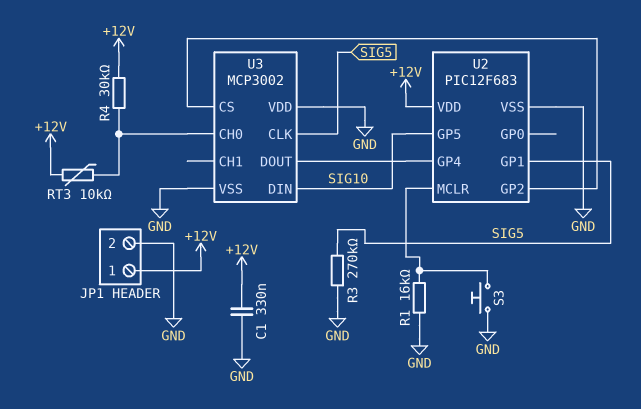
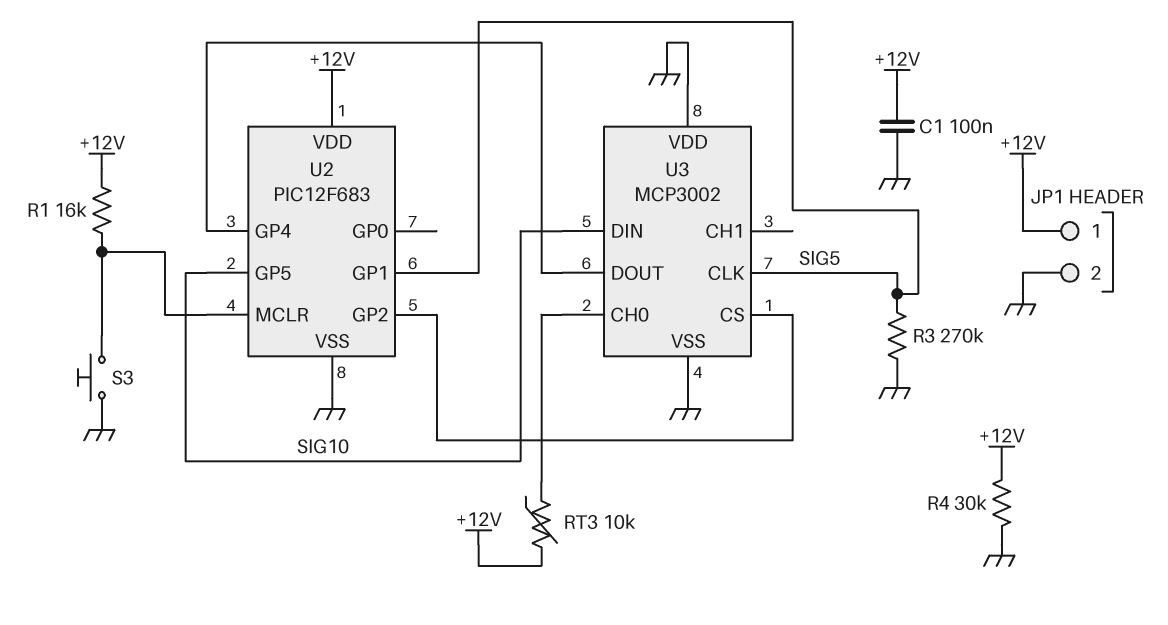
C1: 330nF (+12V, GND) -> 100nF (+12V, GND)
R1: 16k (GND, U2/MCLR) -> 16k (+12V, U2/MCLR)
R4: 30k (+12V, U3/CH0) -> 30k (+12V, GND)

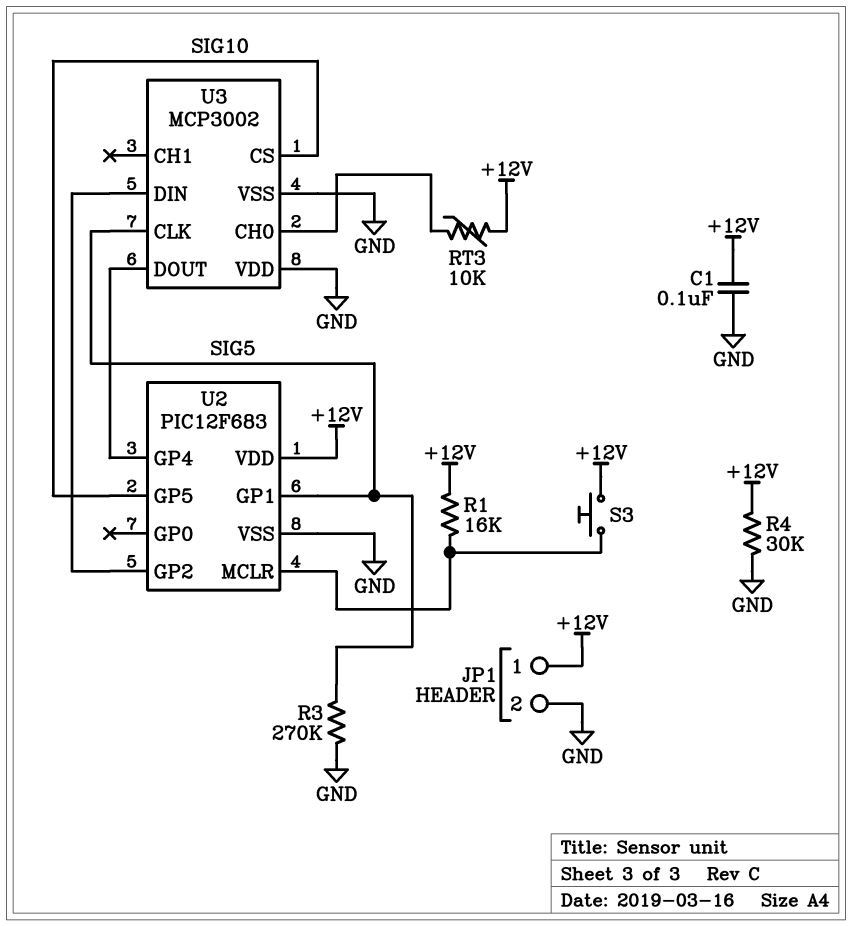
S3: button (GND, U2/MCLR) -> button (+12V, U2/MCLR)
U3 pin CS: U2/GP2 -> SIG10
U3 pin DIN: SIG10 -> U2/GP2

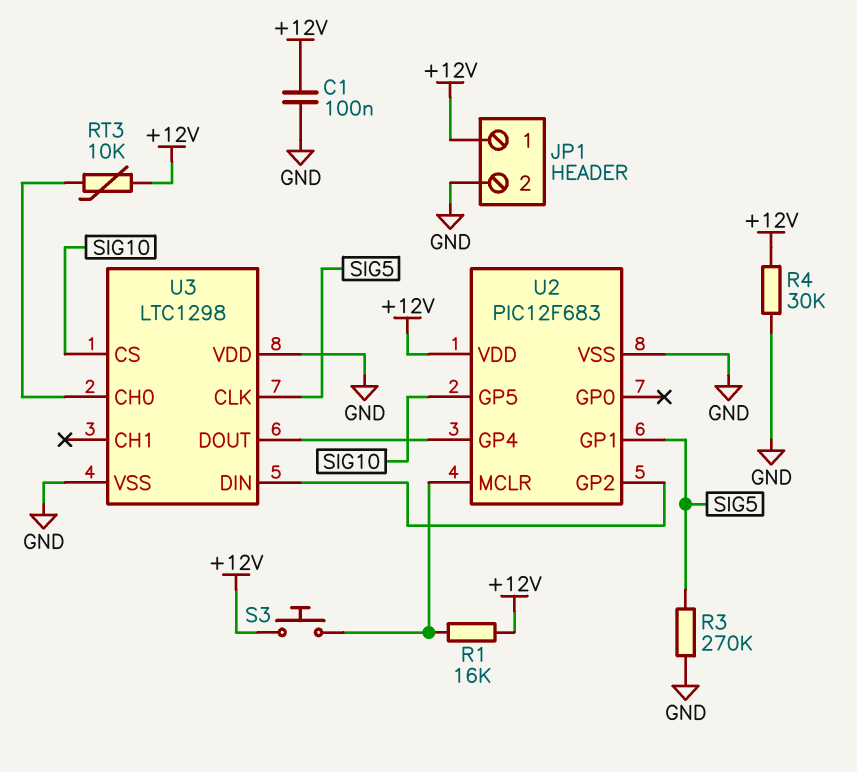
U3: MCP3002 -> LTC1298

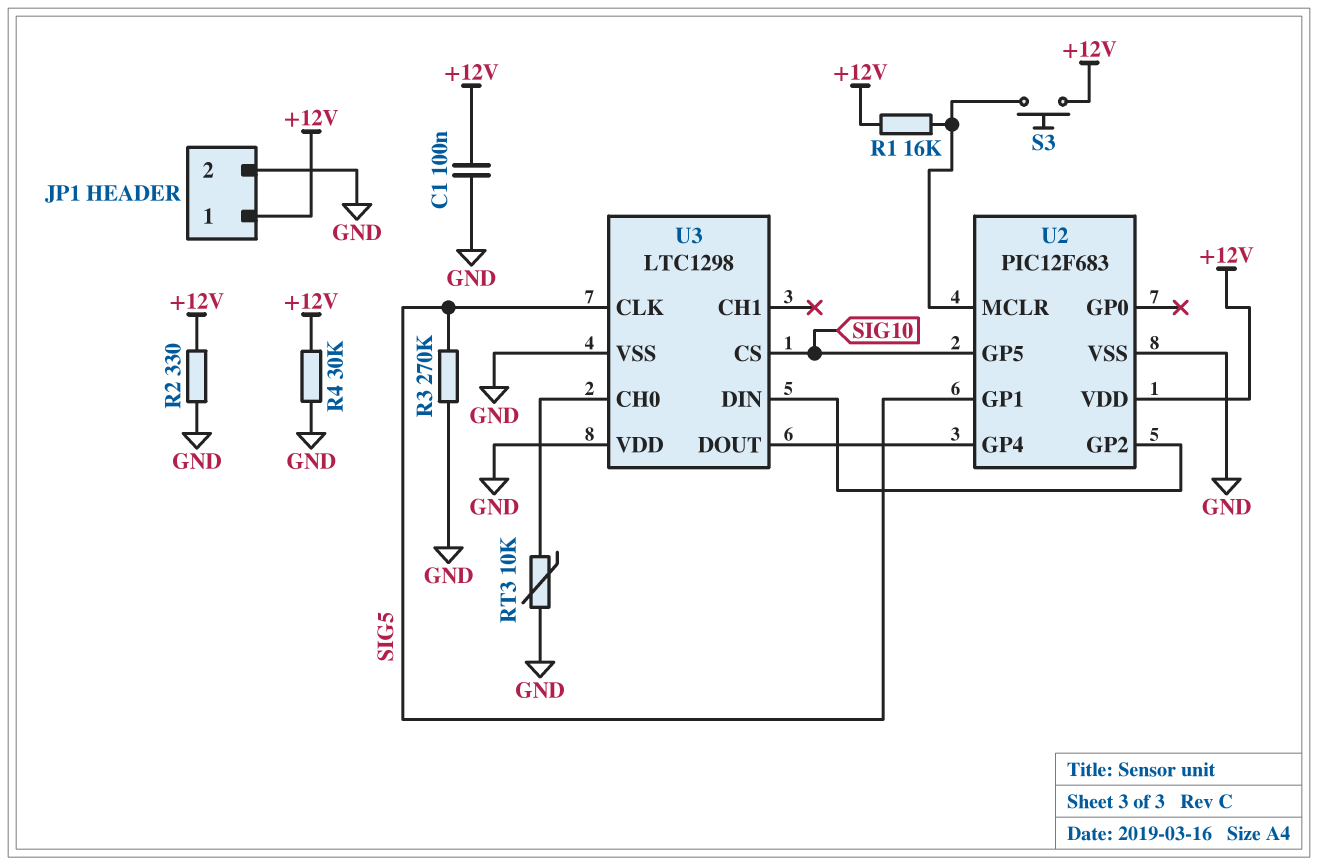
R2: none -> 330 (+12V, GND)
RT3: 10k (+12V, U3/CH0) -> 10k (GND, U3/CH0)

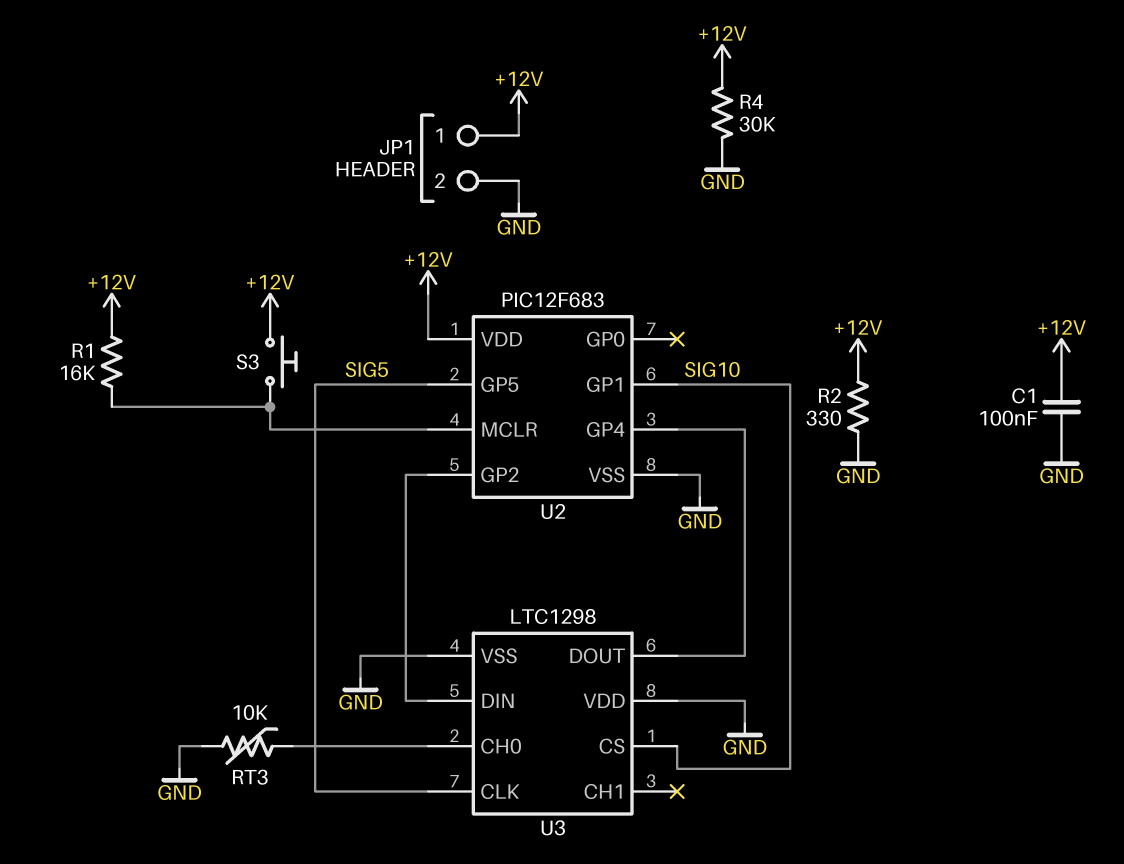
R3: 270k (GND, SIG5) -> none
U2 pin GP1: SIG5 -> SIG10
U2 pin GP5: SIG10 -> SIG5

